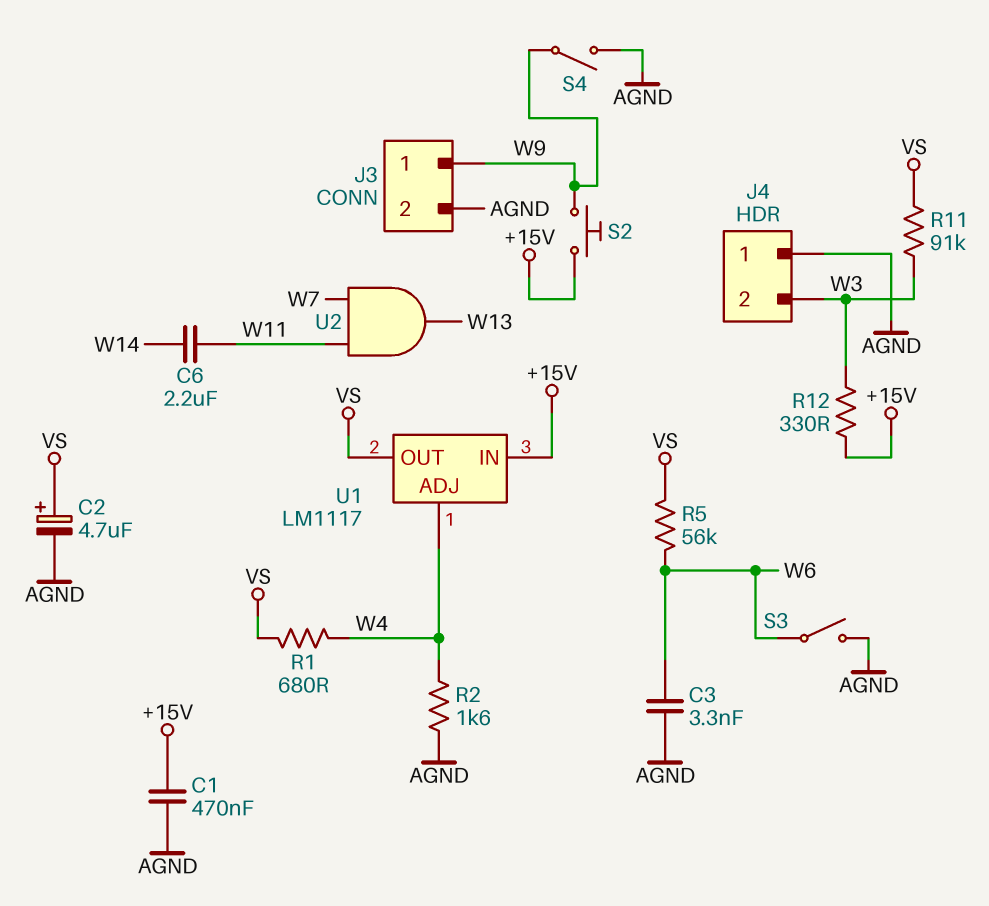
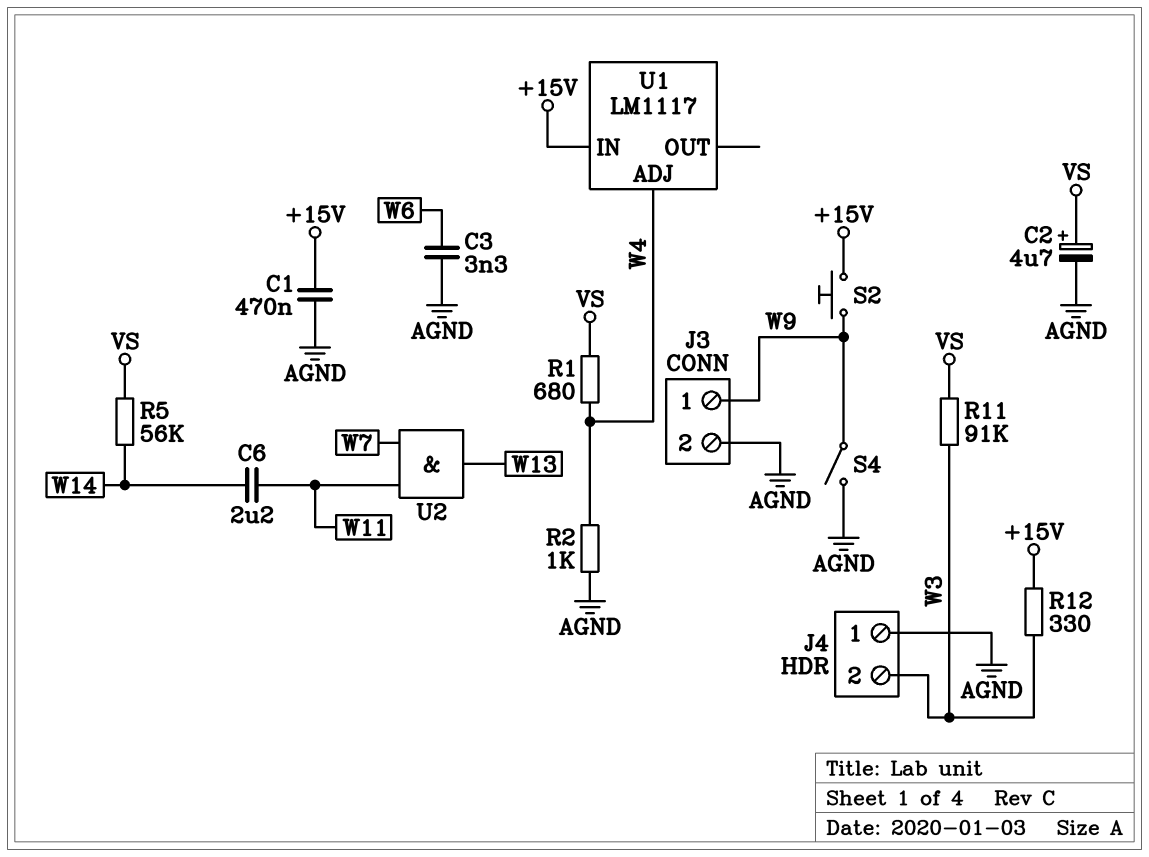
R2: 1.6k (AGND, W4) -> 1k (AGND, W4)
R5: 56k (VS, W6) -> 56k (VS, W14)
S3: switch (AGND, W6) -> none
U1 pin OUT: VS -> none

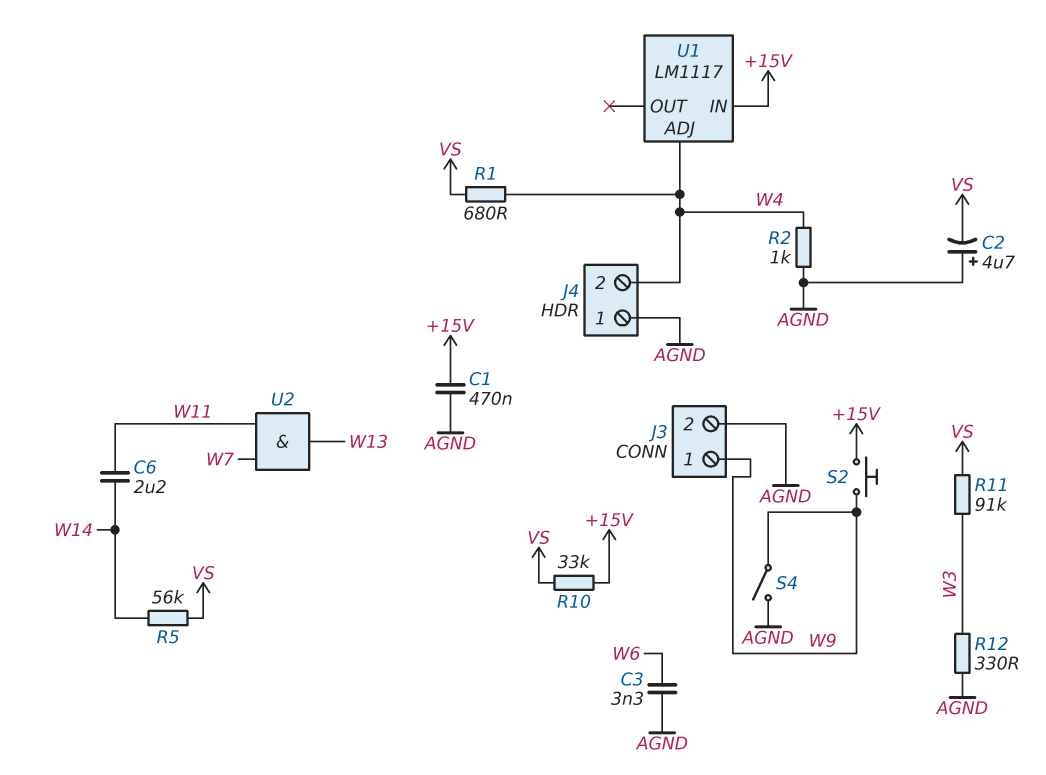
C2: 4.7uF (plus VS, minus AGND) -> 4.7uF (plus AGND, minus VS)
J4 pin 2: W3 -> W4
R10: none -> 33k (+15V, VS)
R12: 330 (+15V, W3) -> 330 (AGND, W3)

